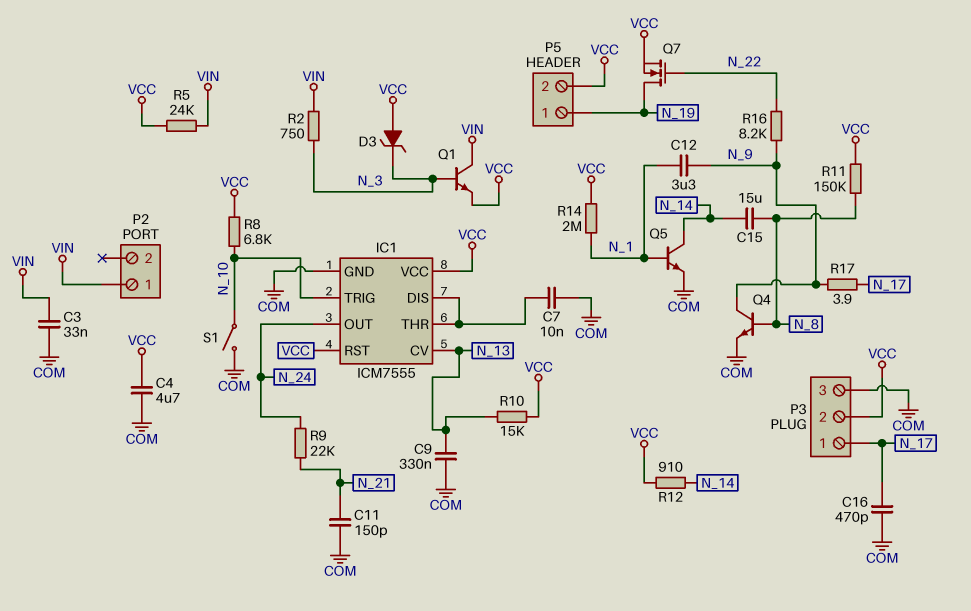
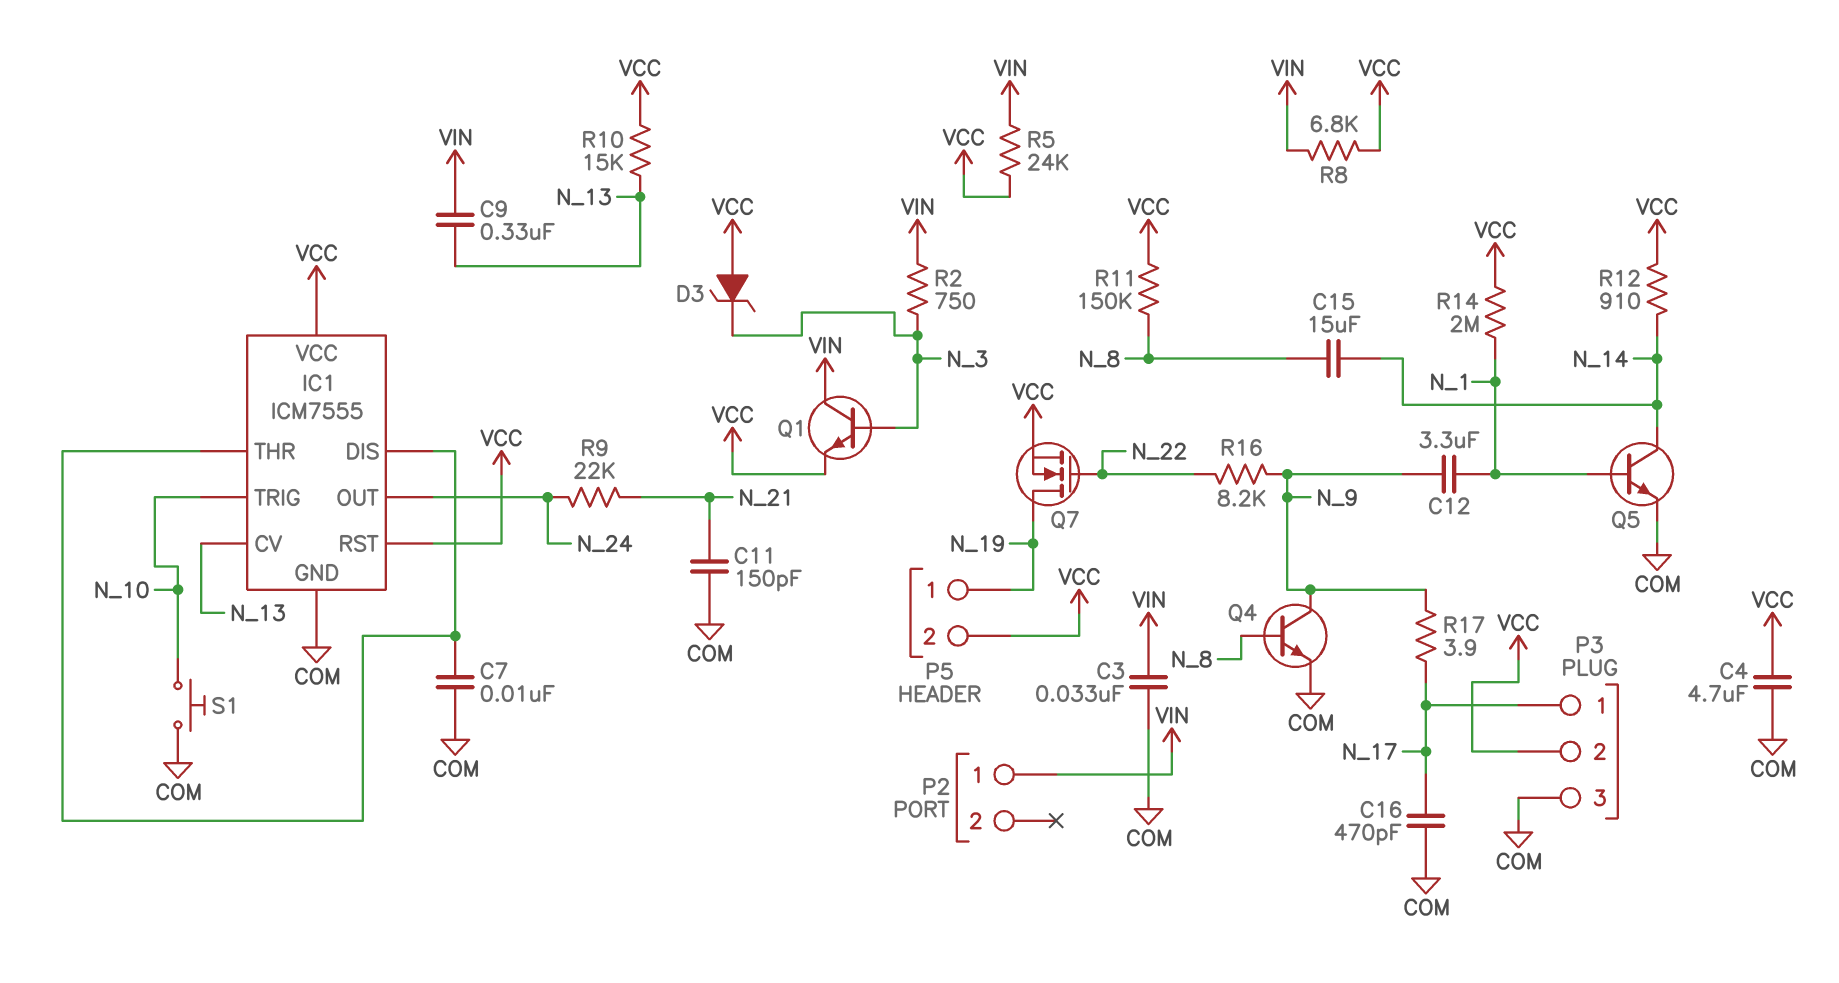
C9: 330nF (COM, N_13) -> 330nF (N_13, VIN)
R8: 6.8k (N_10, VCC) -> 6.8k (VCC, VIN)
S1: switch (COM, N_10) -> button (COM, N_10)

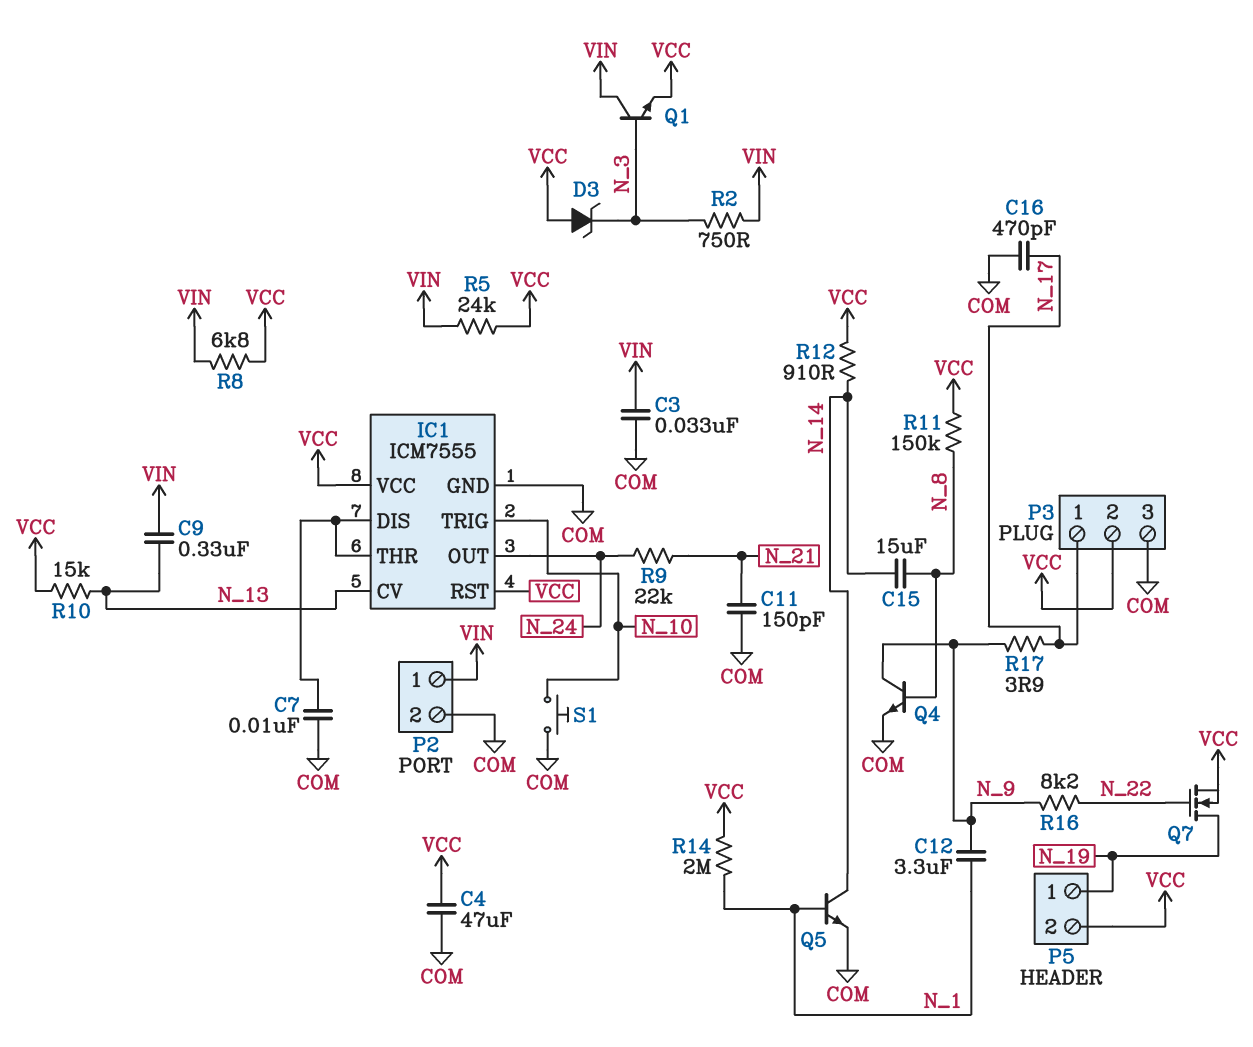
C4: 4.7uF (COM, VCC) -> 47uF (COM, VCC)
P2 pin 2: none -> COM

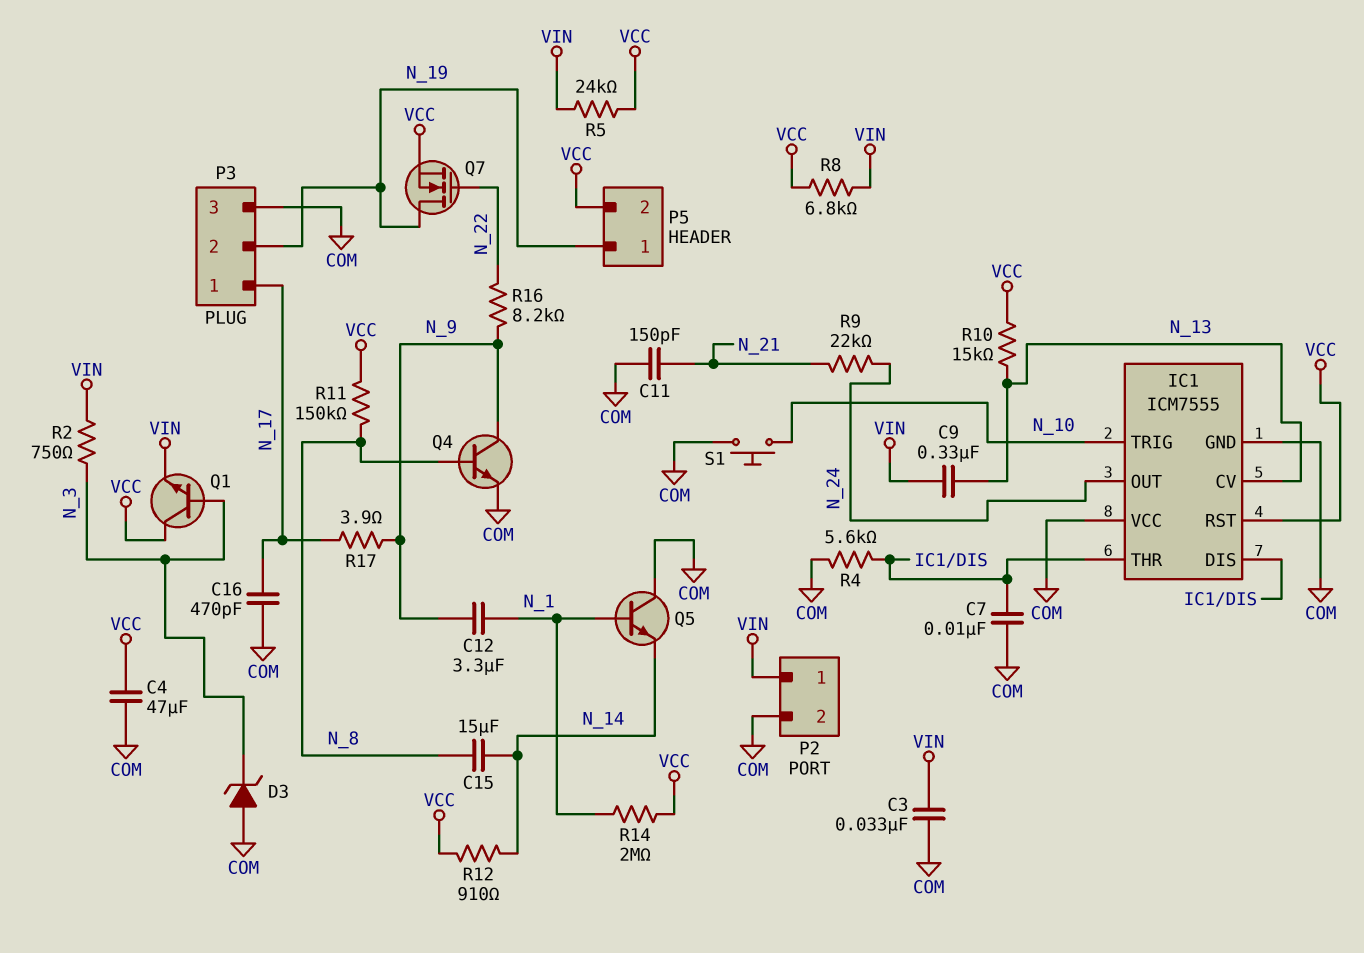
D3: zener (A VCC, K N_3) -> zener (A COM, K N_3)
IC1 pin VCC: VCC -> COM
P3 pin 2: VCC -> N_19
Q1: NPN (B N_3, C VIN, E VCC) -> NPN (B N_3, C VCC, E VIN)
Q5: NPN (B N_1, C N_14, E COM) -> NPN (B N_1, C COM, E N_14)
R4: none -> 5.6k (COM, IC1/DIS)

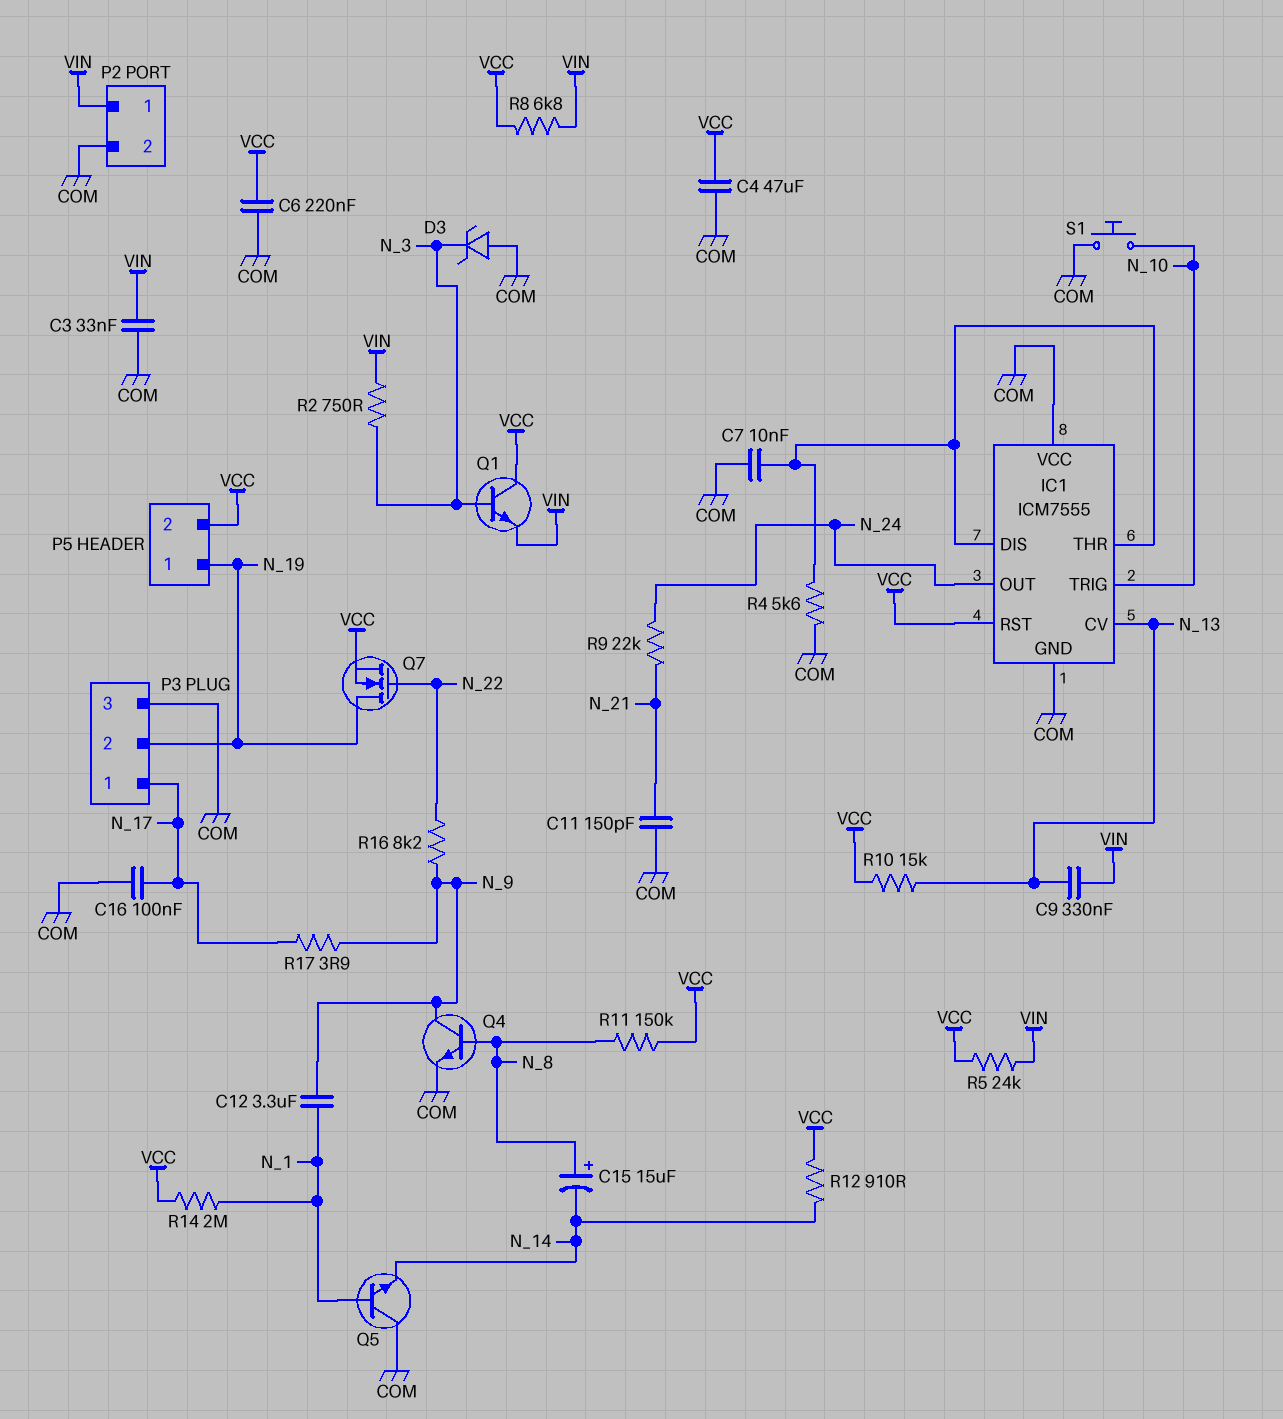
C6: none -> 220nF (COM, VCC)
C15: 15uF (N_8, N_14) -> 15uF (plus N_8, minus N_14)
C16: 470pF (COM, N_17) -> 100nF (COM, N_17)

